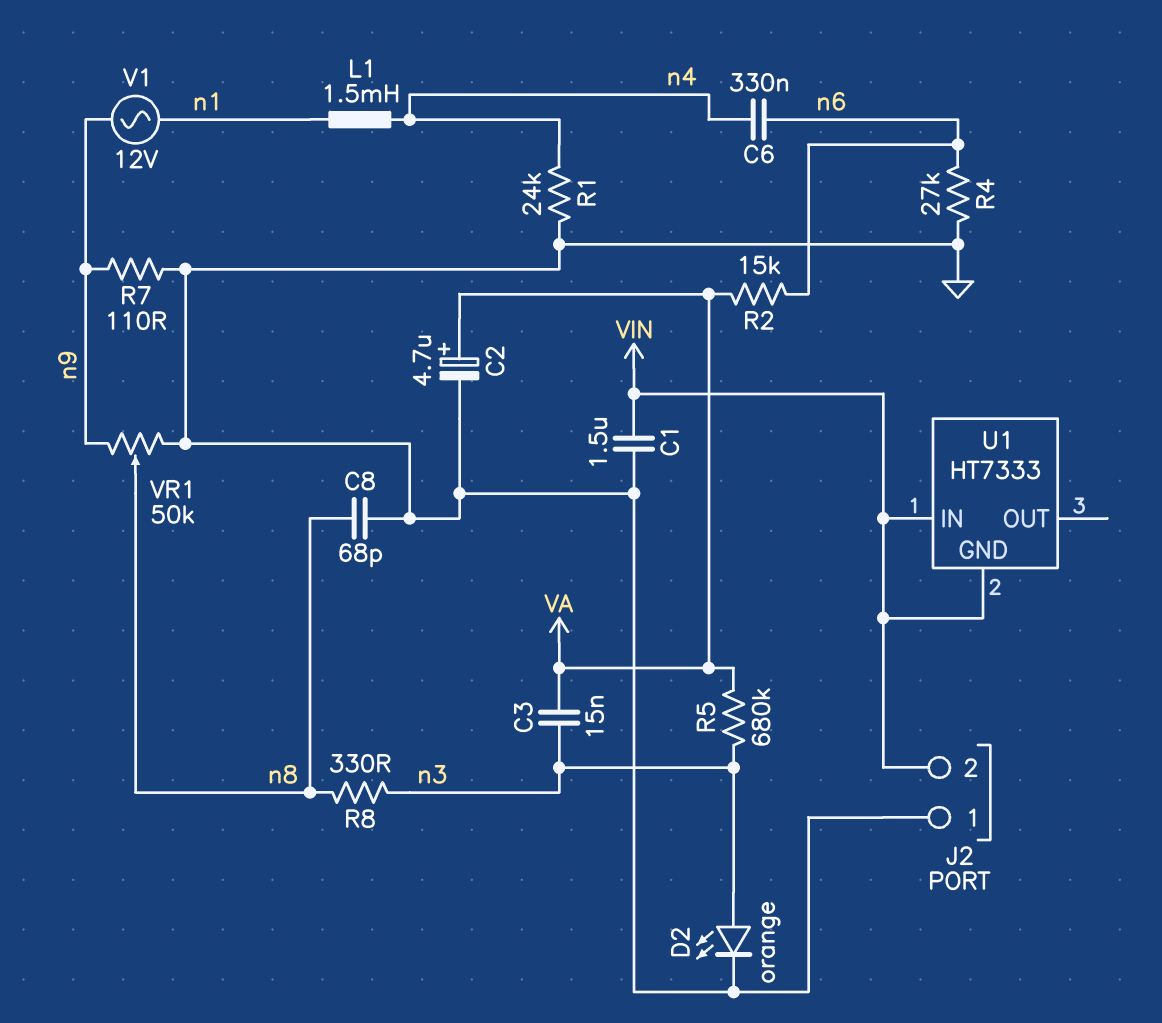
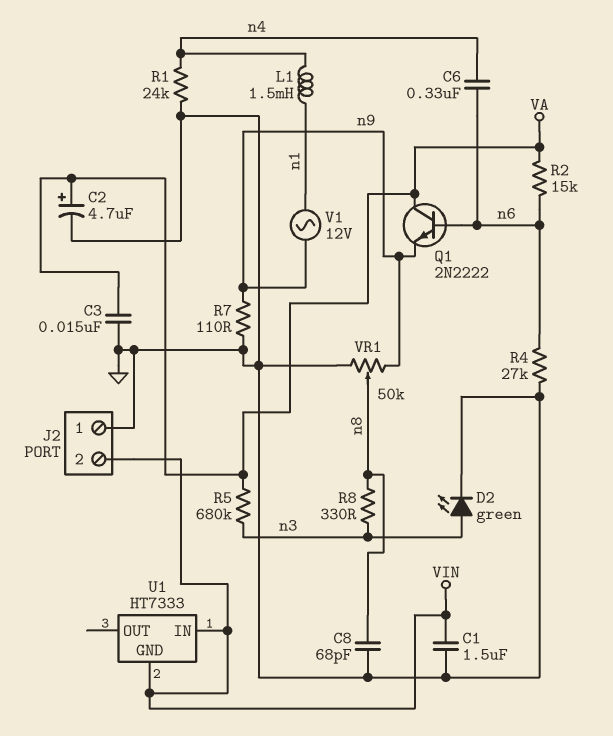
C3: 15nF (VA, n3) -> 15nF (GND, VA)
D2: LED orange (A n3, K GND) -> LED green (A n3, K GND)
Q1: none -> NPN 2N2222 (B n6, C VA, E n9)

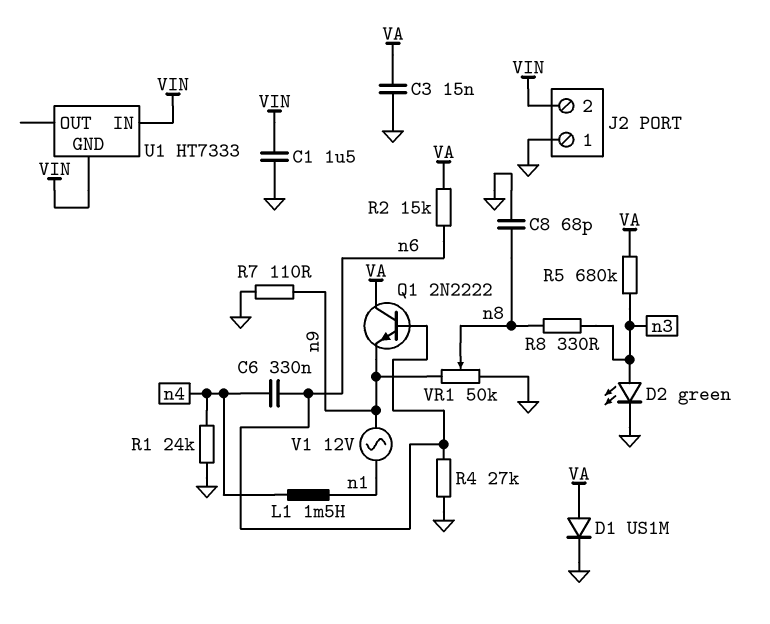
C2: 4.7uF (plus VA, minus GND) -> none
D1: none -> diode US1M (A VA, K GND)

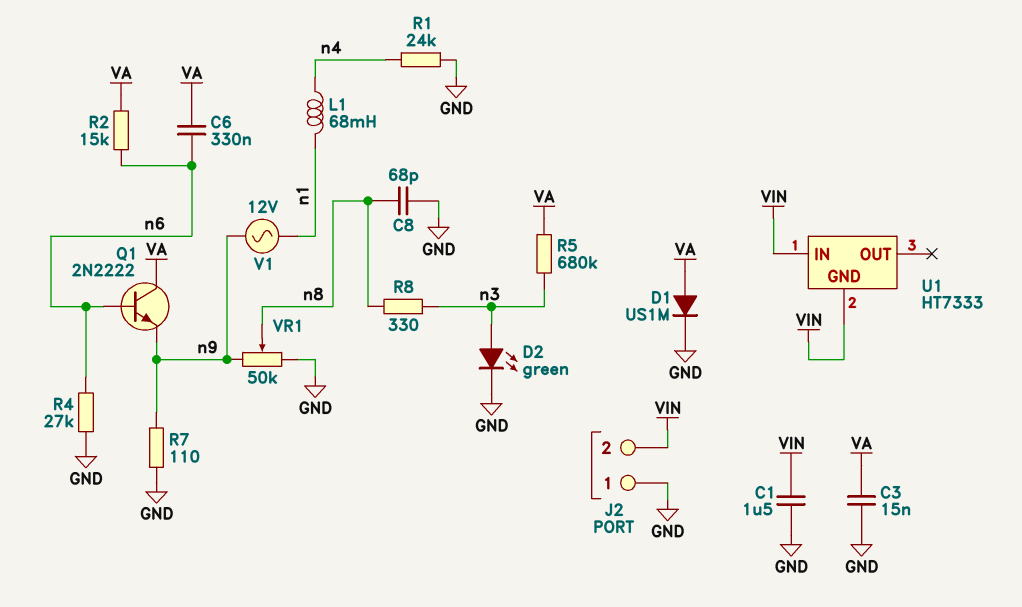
C6: 330nF (n4, n6) -> 330nF (VA, n6)
L1: 1.5mH (n1, n4) -> 68mH (n1, n4)

